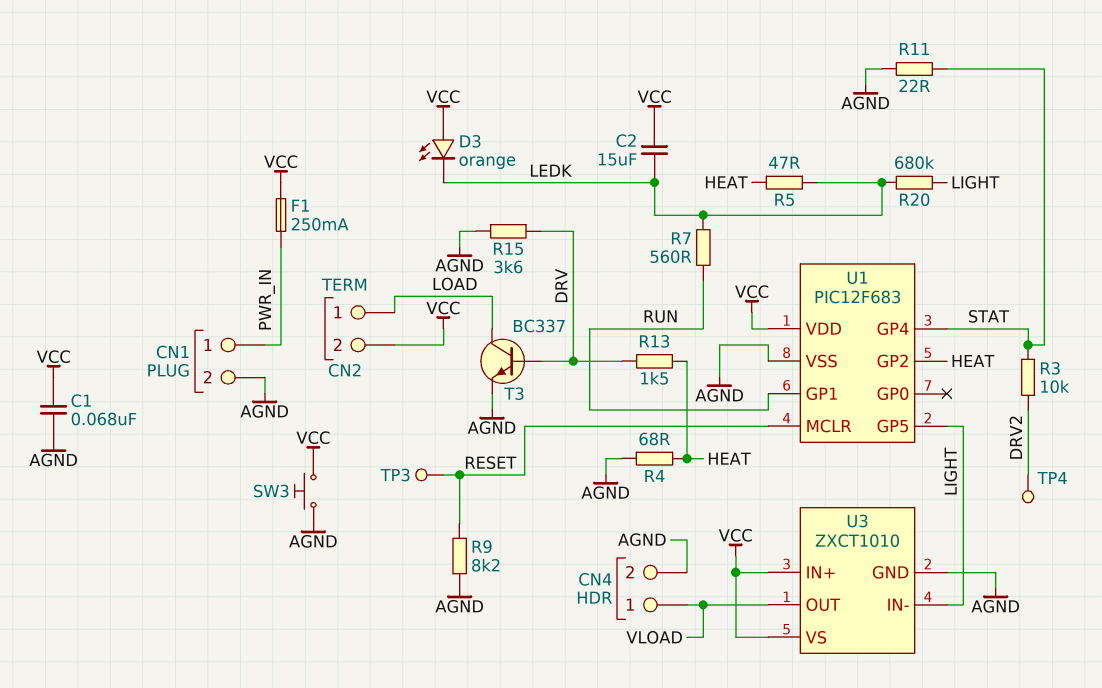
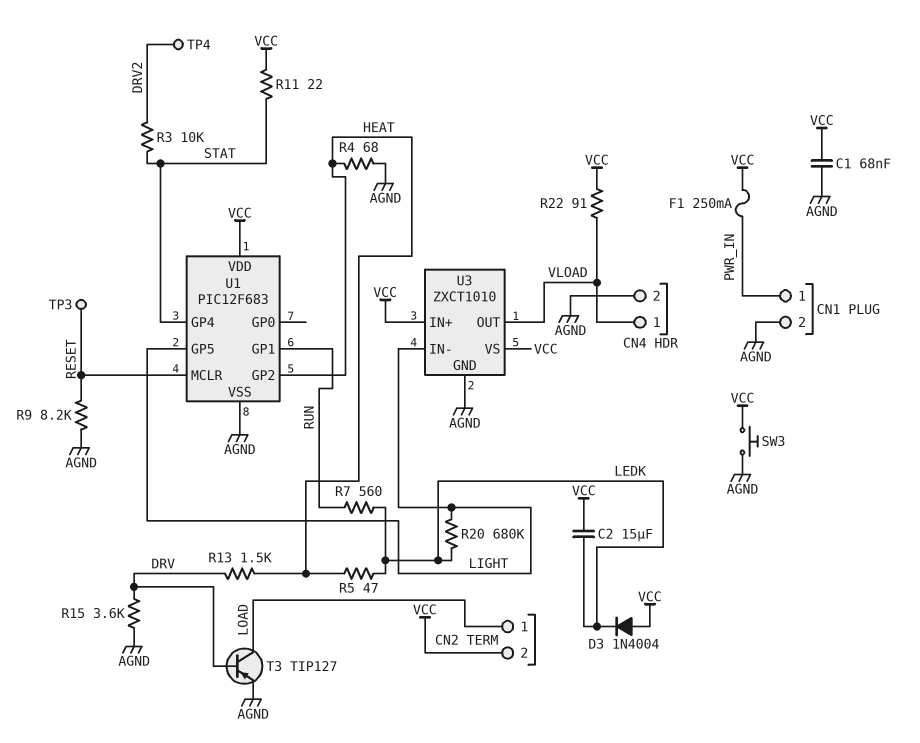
D3: LED orange (A VCC, K LEDK) -> diode 1N4004 (A VCC, K LEDK)
R11: 22 (AGND, STAT) -> 22 (STAT, VCC)
R22: none -> 91 (VCC, VLOAD)
T3: NPN BC337 (B DRV, C LOAD, E AGND) -> PNP TIP127 (B DRV, C LOAD, E AGND)

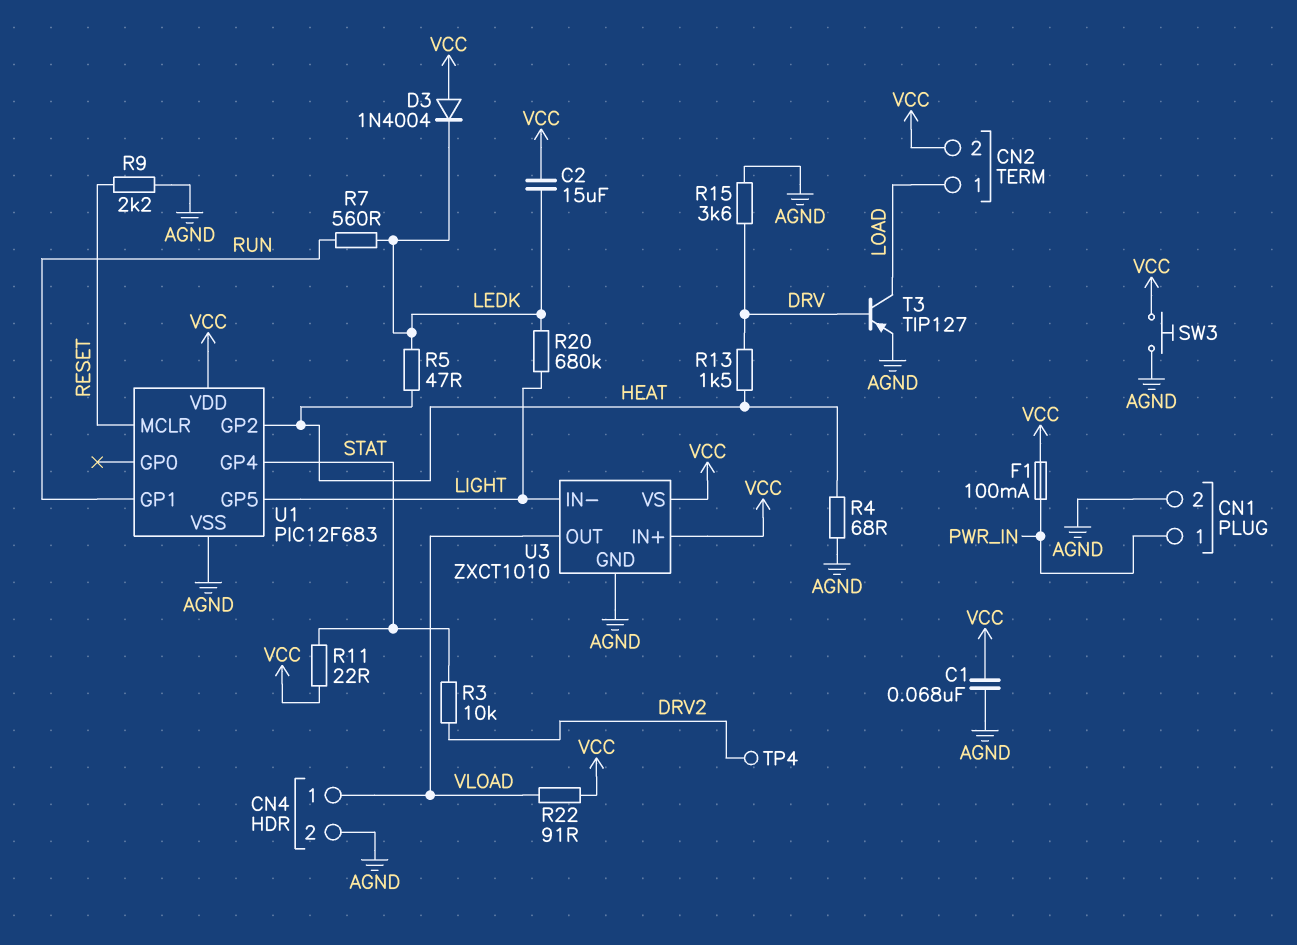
F1: 250mA (PWR_IN, VCC) -> 100mA (PWR_IN, VCC)
R9: 8.2k (AGND, RESET) -> 2.2k (AGND, RESET)
TP3: test point (RESET) -> none

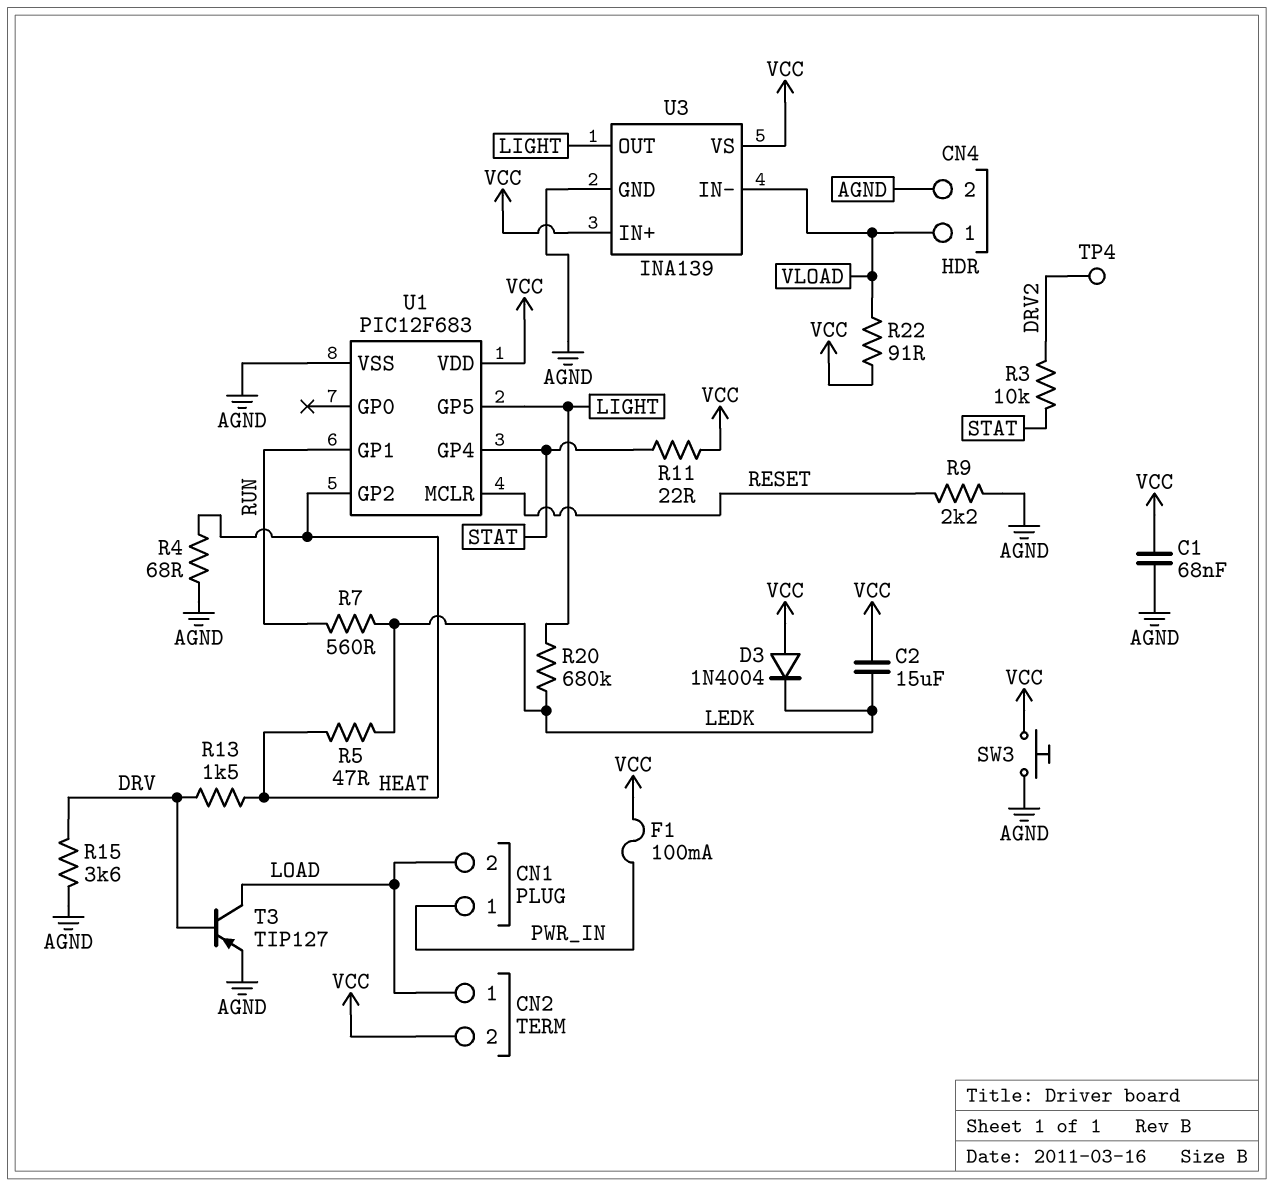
CN1 pin 2: AGND -> LOAD
U3: ZXCT1010 -> INA139
U3 pin IN-: LIGHT -> VLOAD
U3 pin OUT: VLOAD -> LIGHT

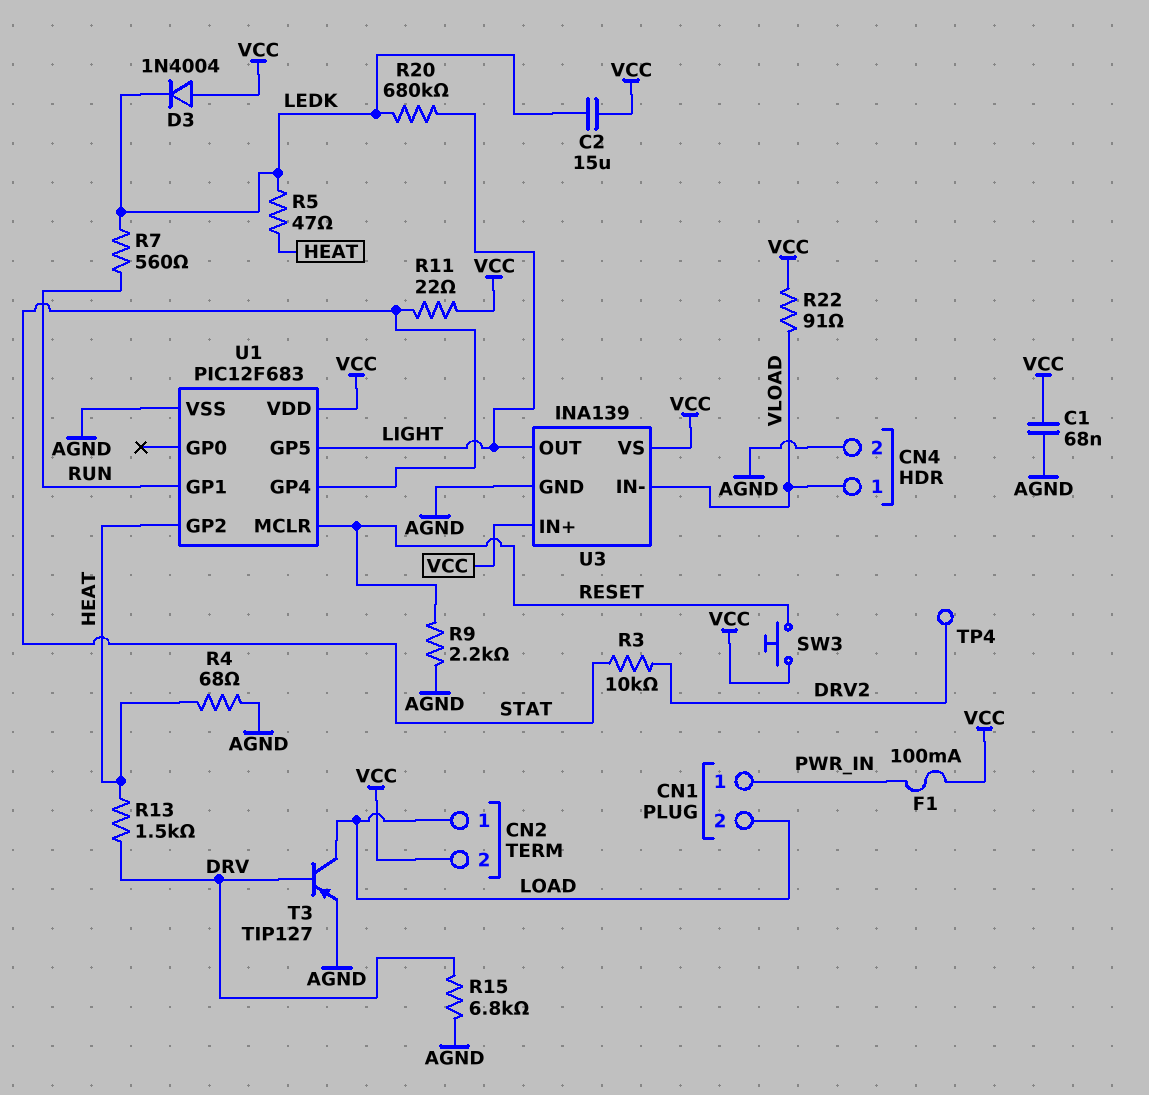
R15: 3.6k (AGND, DRV) -> 6.8k (AGND, DRV)
SW3: button (AGND, VCC) -> button (RESET, VCC)

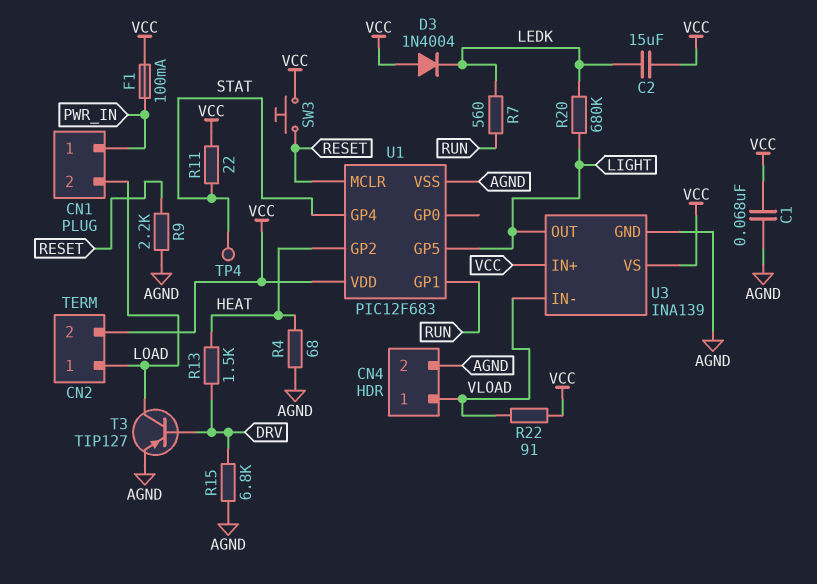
R3: 10k (DRV2, STAT) -> none
R5: 47 (HEAT, LEDK) -> none
TP4: test point (DRV2) -> test point (STAT)

